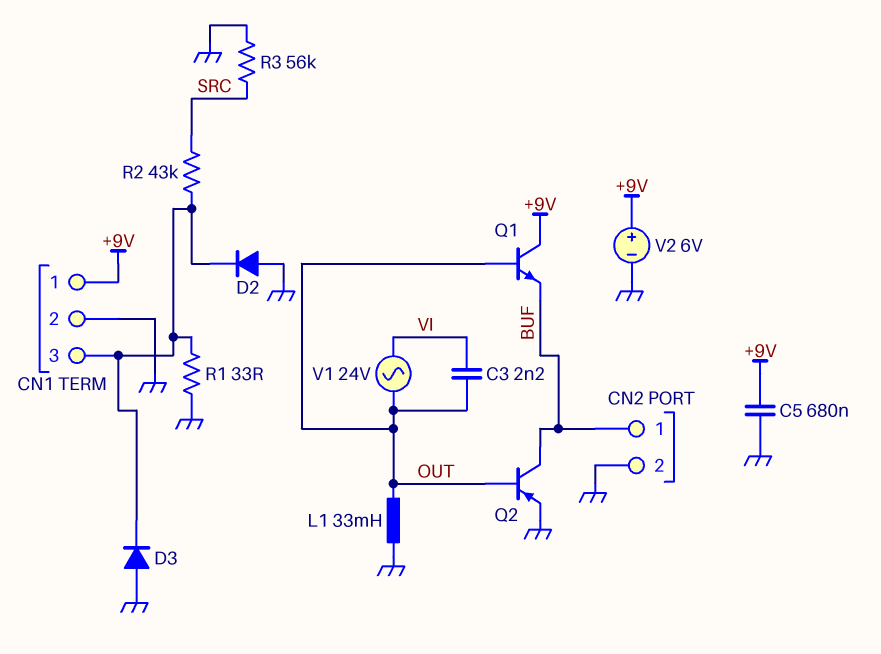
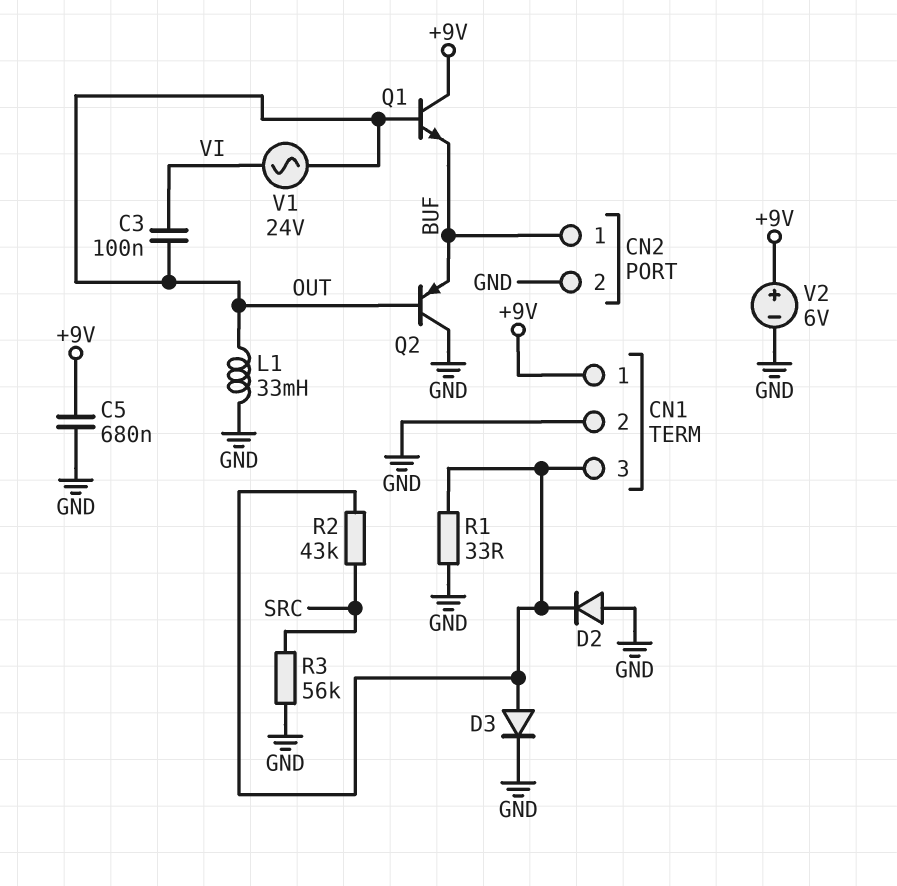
C3: 2.2nF (OUT, VI) -> 100nF (OUT, VI)
D3: diode (A GND, K CN1/3) -> diode (A CN1/3, K GND)
Q2: PNP (B OUT, C BUF, E GND) -> PNP (B OUT, C GND, E BUF)

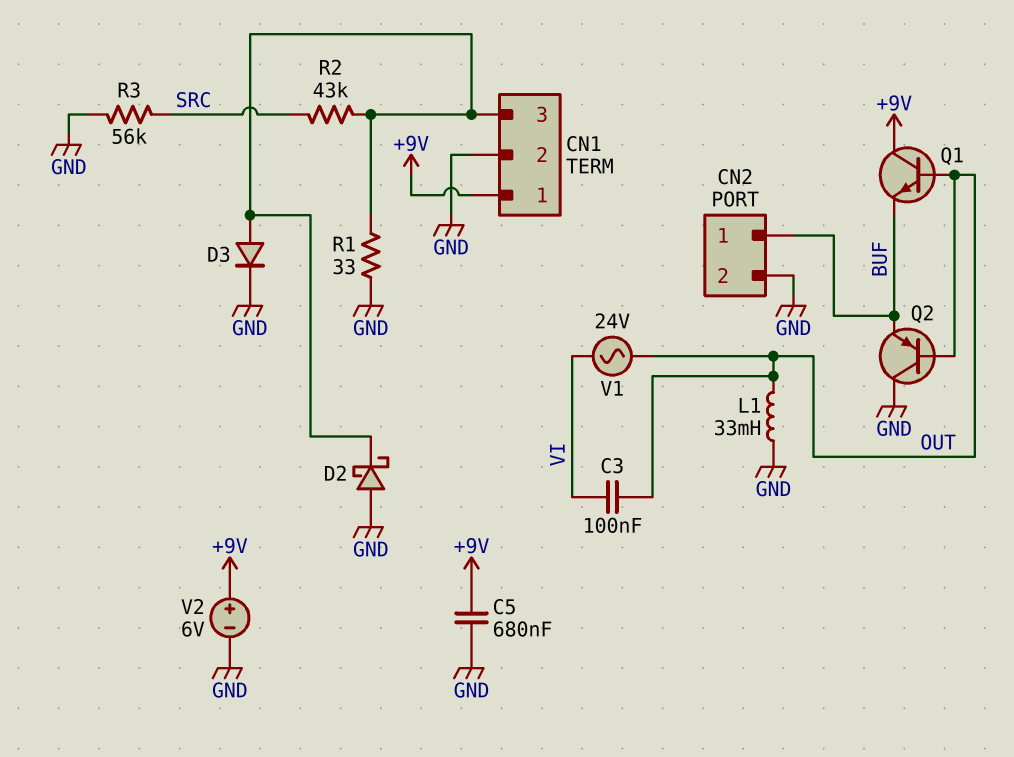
D2: diode (A GND, K CN1/3) -> schottky (A GND, K CN1/3)

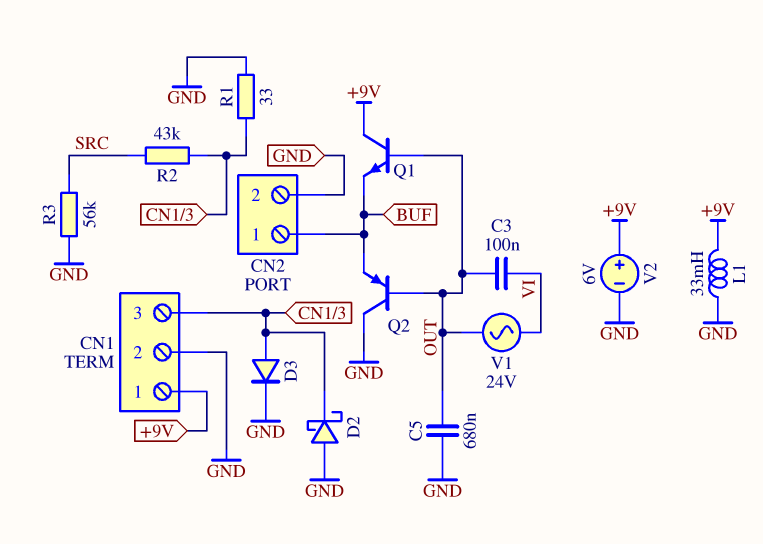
C5: 680nF (+9V, GND) -> 680nF (GND, OUT)
L1: 33mH (GND, OUT) -> 33mH (+9V, GND)

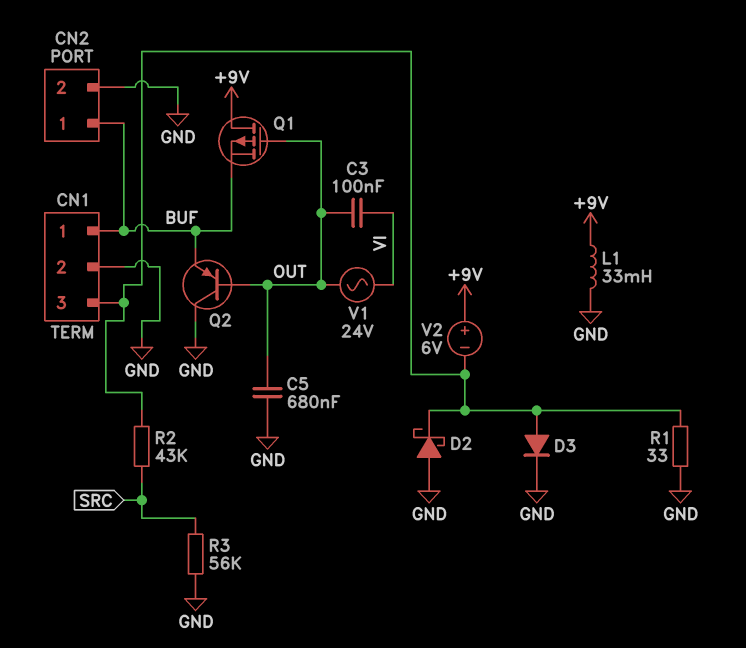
CN1 pin 1: +9V -> BUF
Q1: NPN (B OUT, C +9V, E BUF) -> PMOS (G OUT, D +9V, S BUF)
V2: 6V (plus +9V, minus GND) -> 6V (plus +9V, minus CN1/3)

